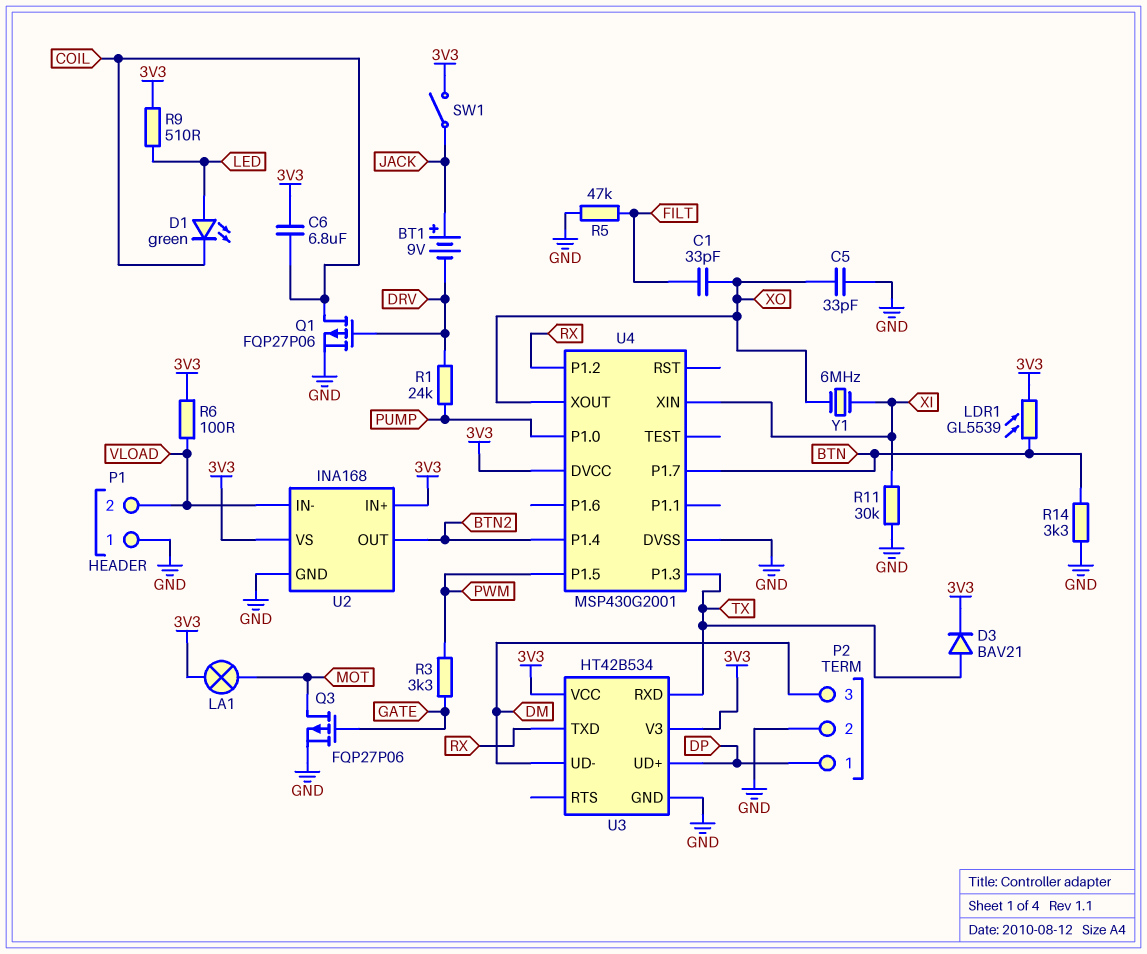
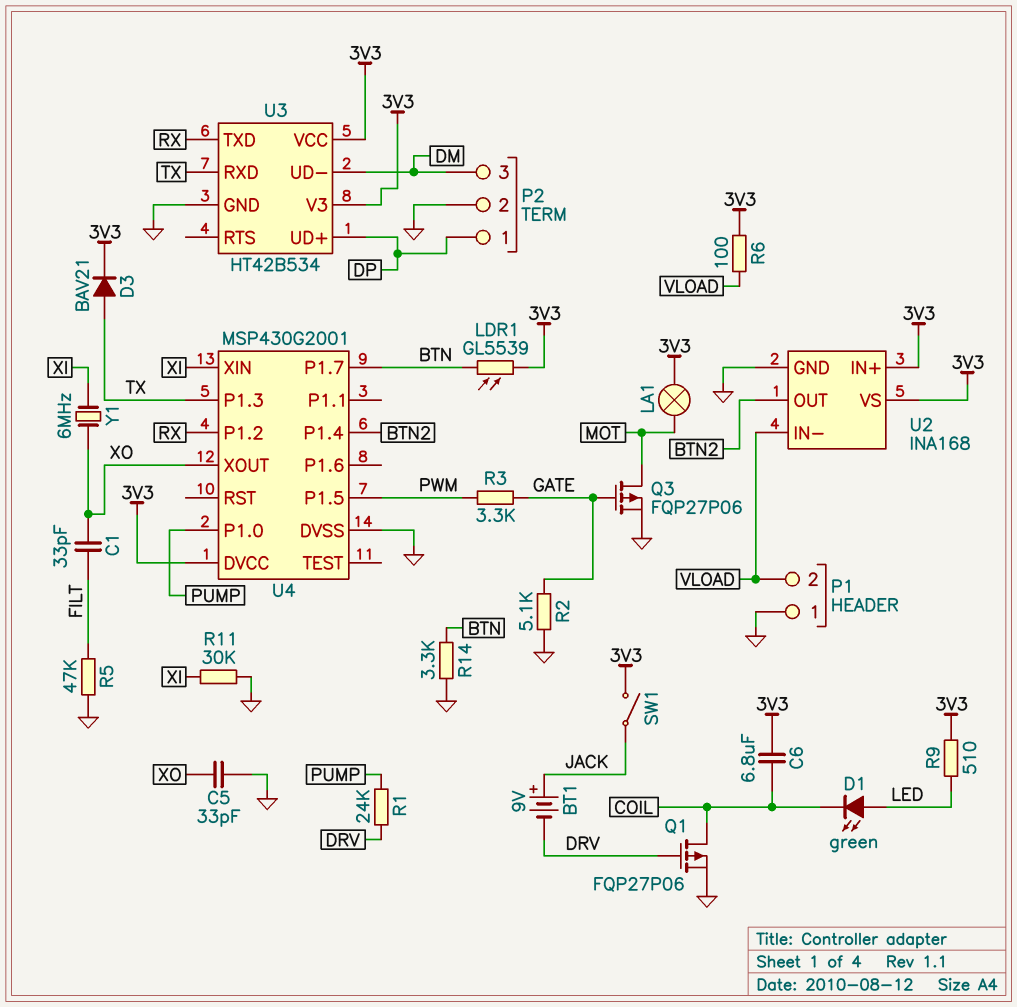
R2: none -> 5.1k (GATE, GND)

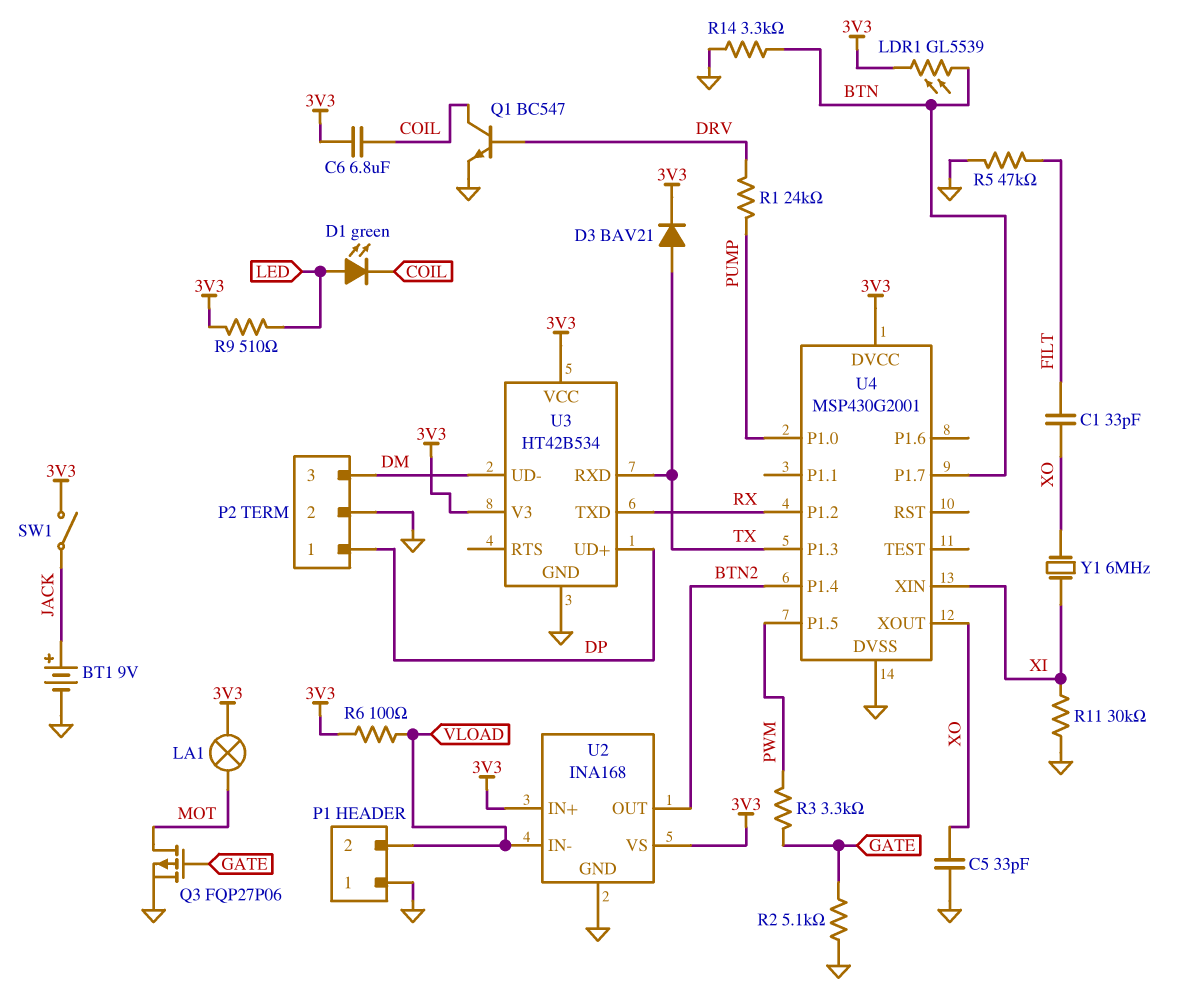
BT1: 9V (plus JACK, minus DRV) -> 9V (plus JACK, minus GND)
Q1: PMOS FQP27P06 (G DRV, D COIL, S GND) -> NPN BC547 (B DRV, C COIL, E GND)

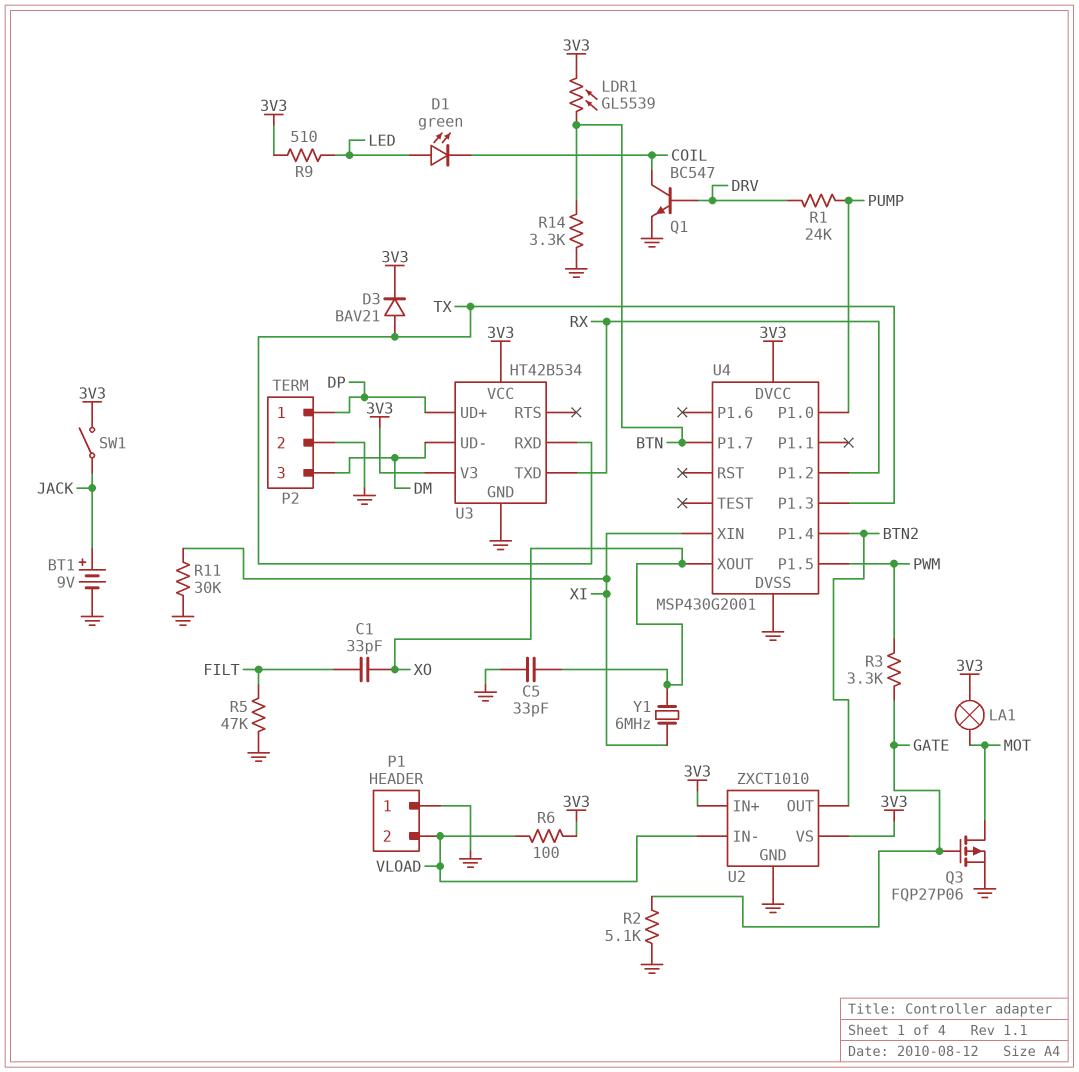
C6: 6.8uF (3V3, COIL) -> none
U2: INA168 -> ZXCT1010

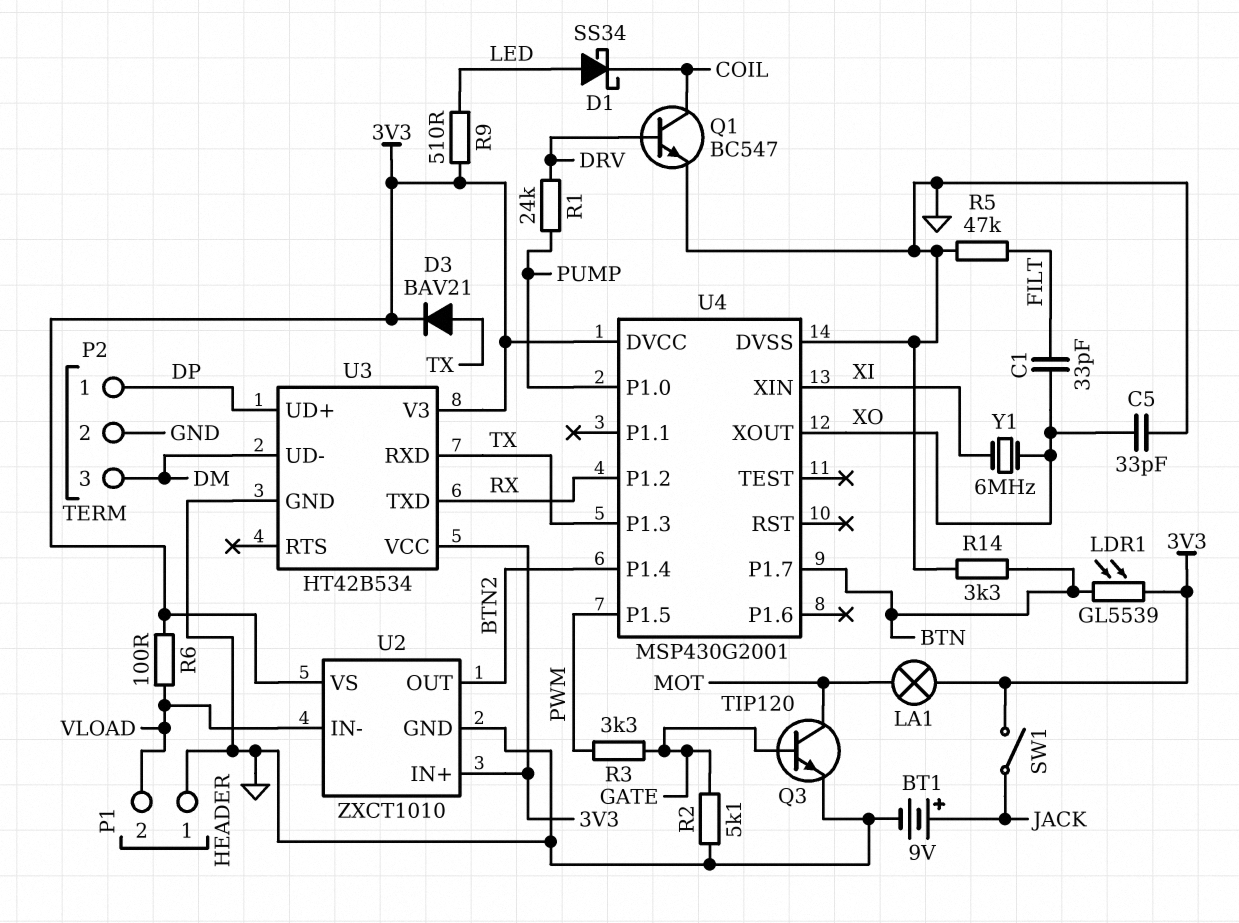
D1: LED green (A LED, K COIL) -> schottky SS34 (A LED, K COIL)
Q3: PMOS FQP27P06 (G GATE, D MOT, S GND) -> NPN TIP120 (B GATE, C MOT, E GND)
R11: 30k (GND, XI) -> none

